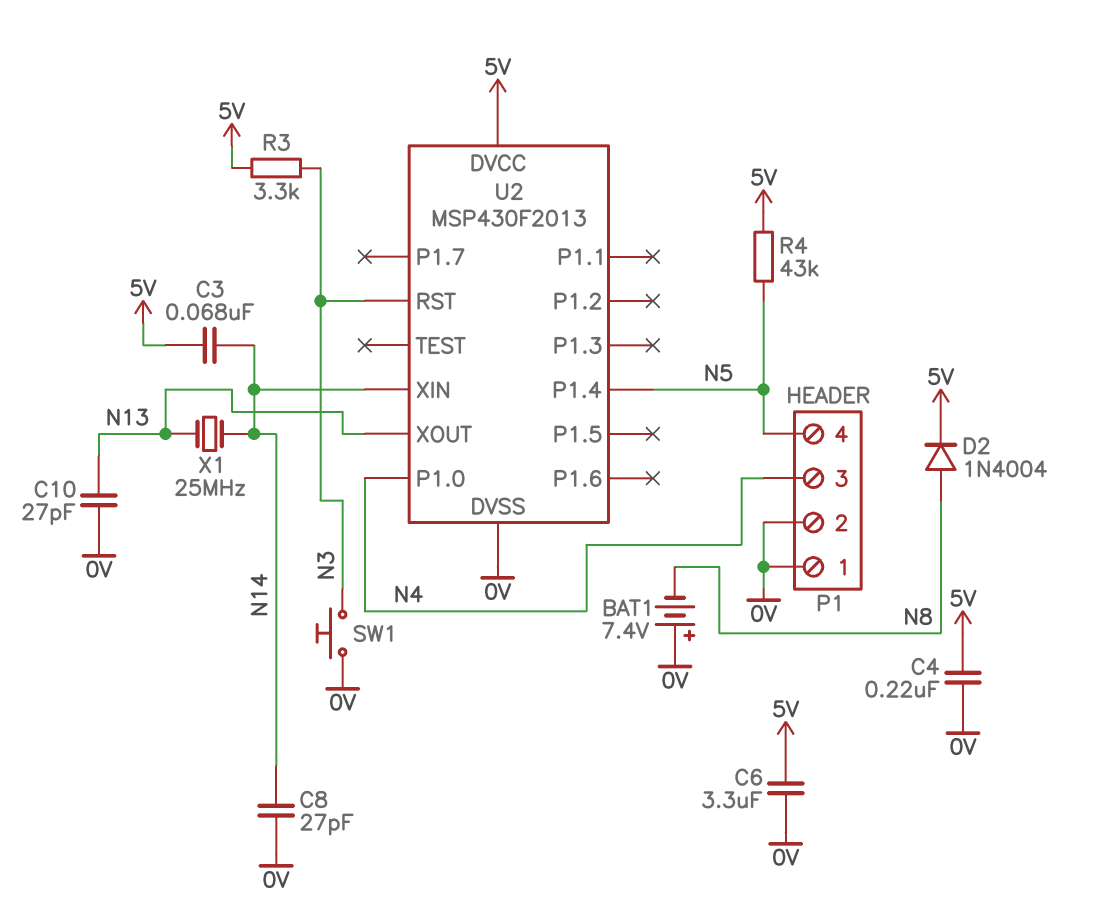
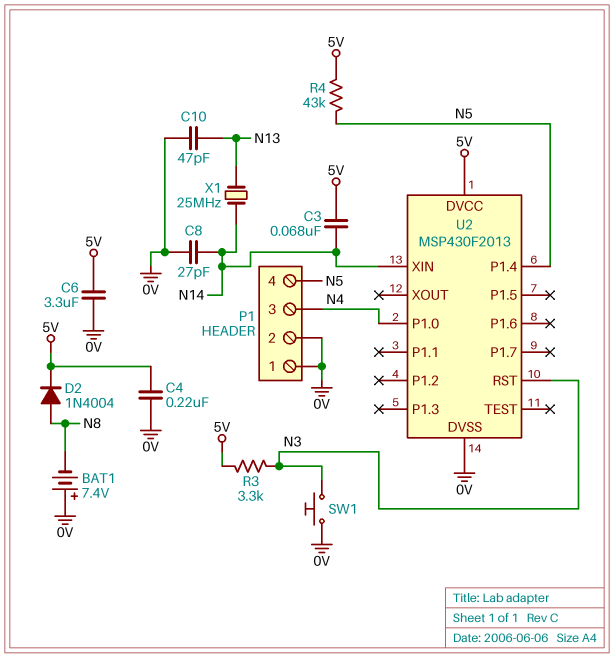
C10: 27pF (0V, N13) -> 47pF (0V, N13)
U2 pin XOUT: N13 -> none

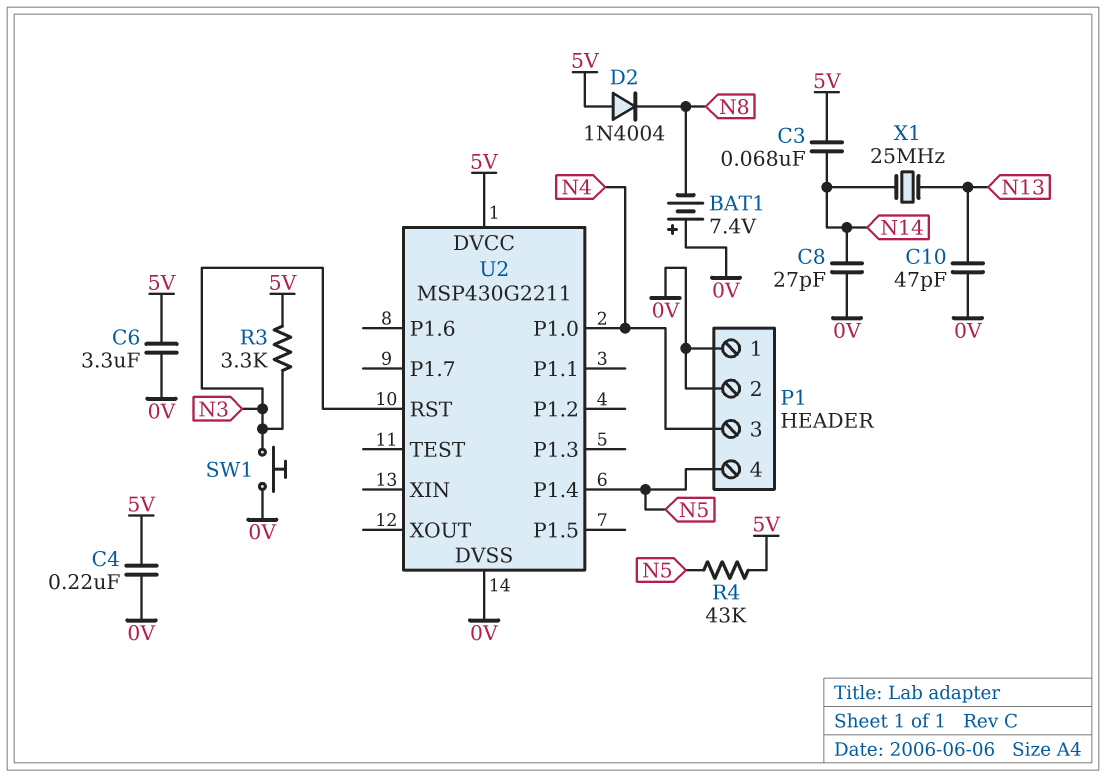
D2: diode 1N4004 (A N8, K 5V) -> diode 1N4004 (A 5V, K N8)
U2: MSP430F2013 -> MSP430G2211
U2 pin XIN: N14 -> none

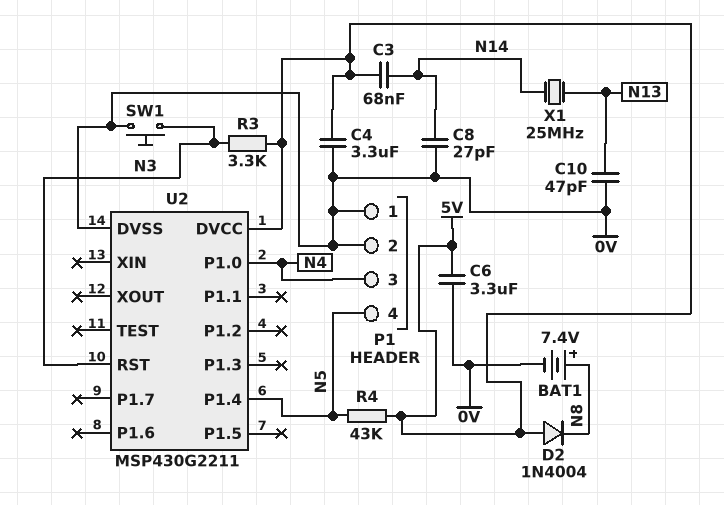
BAT1: 7.4V (plus 0V, minus N8) -> 7.4V (plus N8, minus 0V)
C4: 220nF (0V, 5V) -> 3.3uF (0V, 5V)

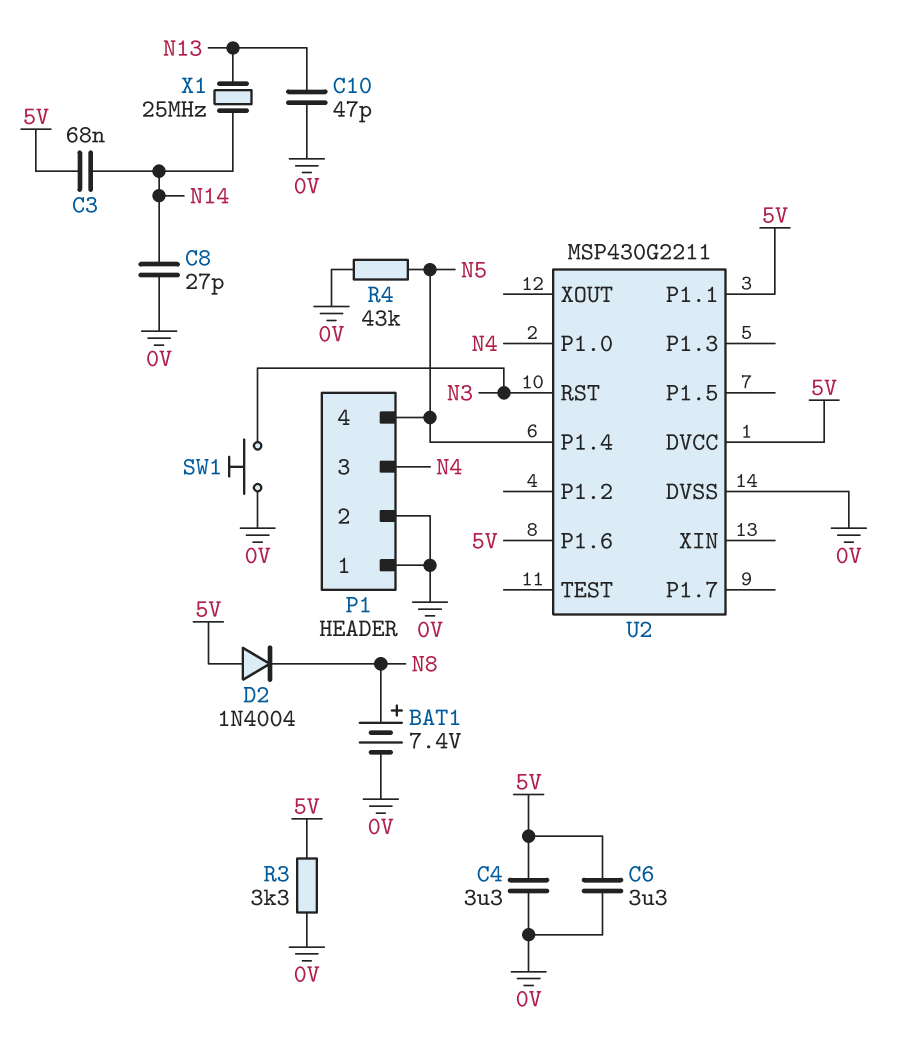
R3: 3.3k (5V, N3) -> 3.3k (0V, 5V)
R4: 43k (5V, N5) -> 43k (0V, N5)
U2 pin P1.1: none -> 5V
U2 pin P1.6: none -> 5V

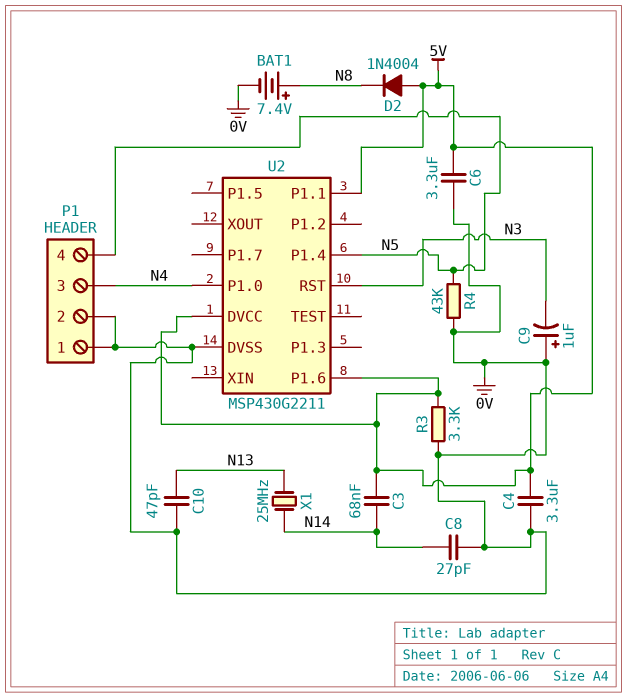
C9: none -> 1uF (plus 0V, minus N3)
SW1: button (0V, N3) -> none

